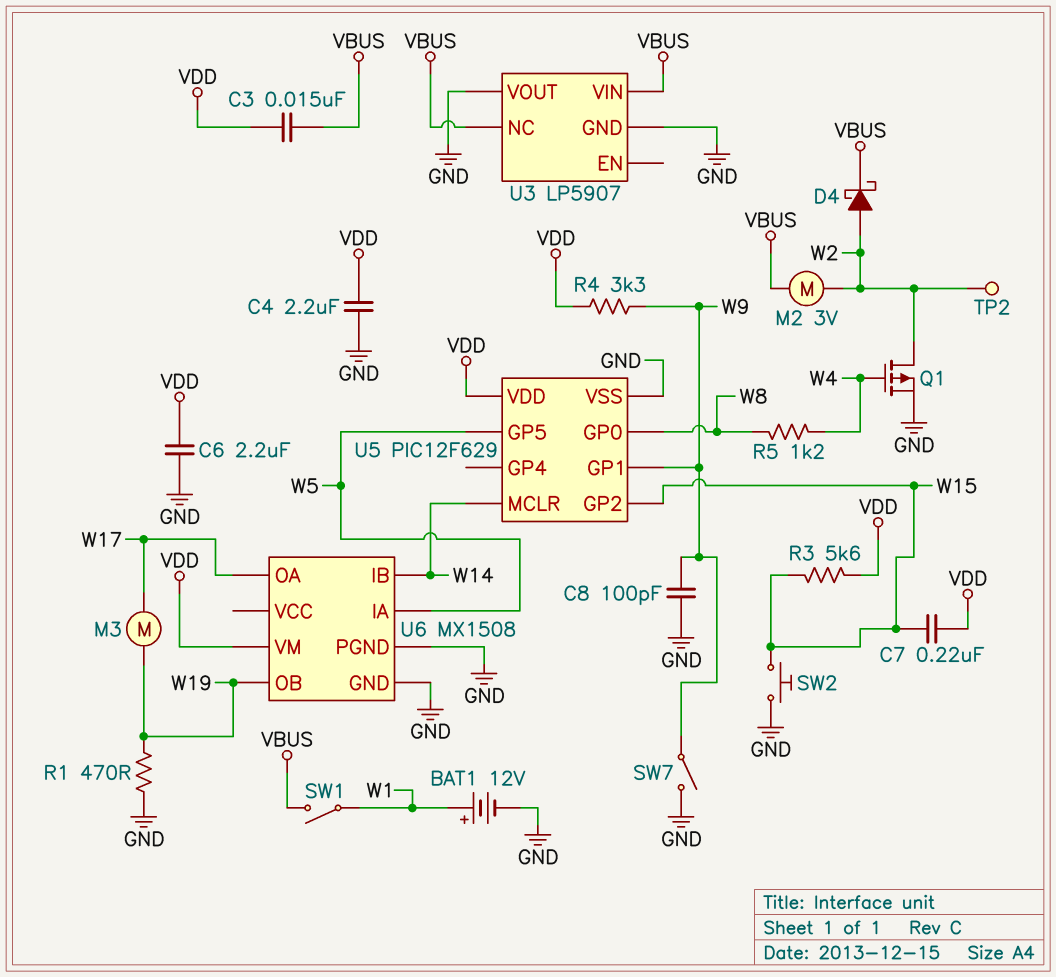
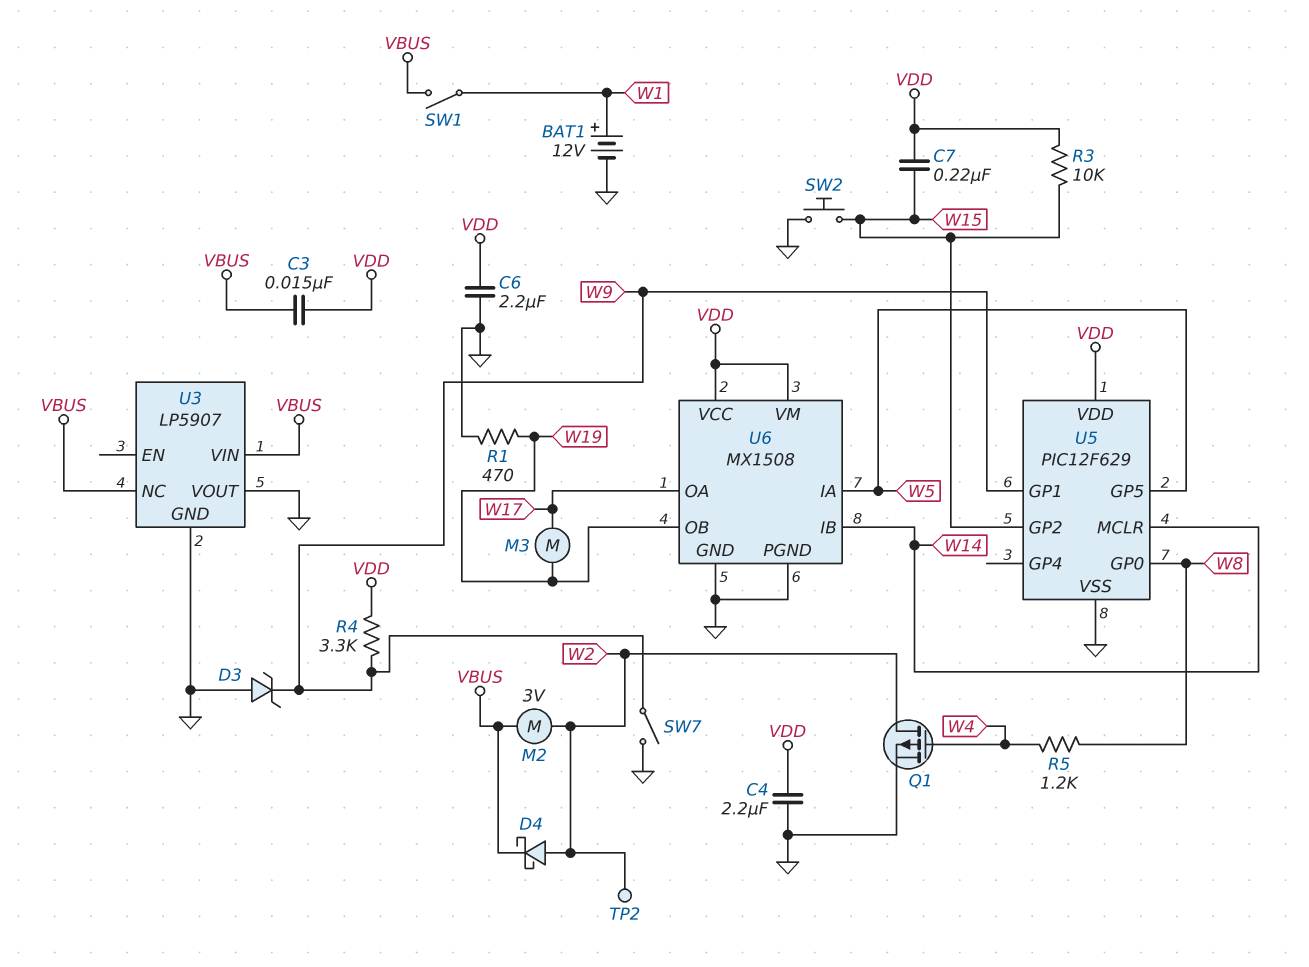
C8: 100pF (GND, W9) -> none
D3: none -> zener (A GND, K W9)
R3: 5.6k (VDD, W15) -> 10k (VDD, W15)
U6 pin VCC: none -> VDD

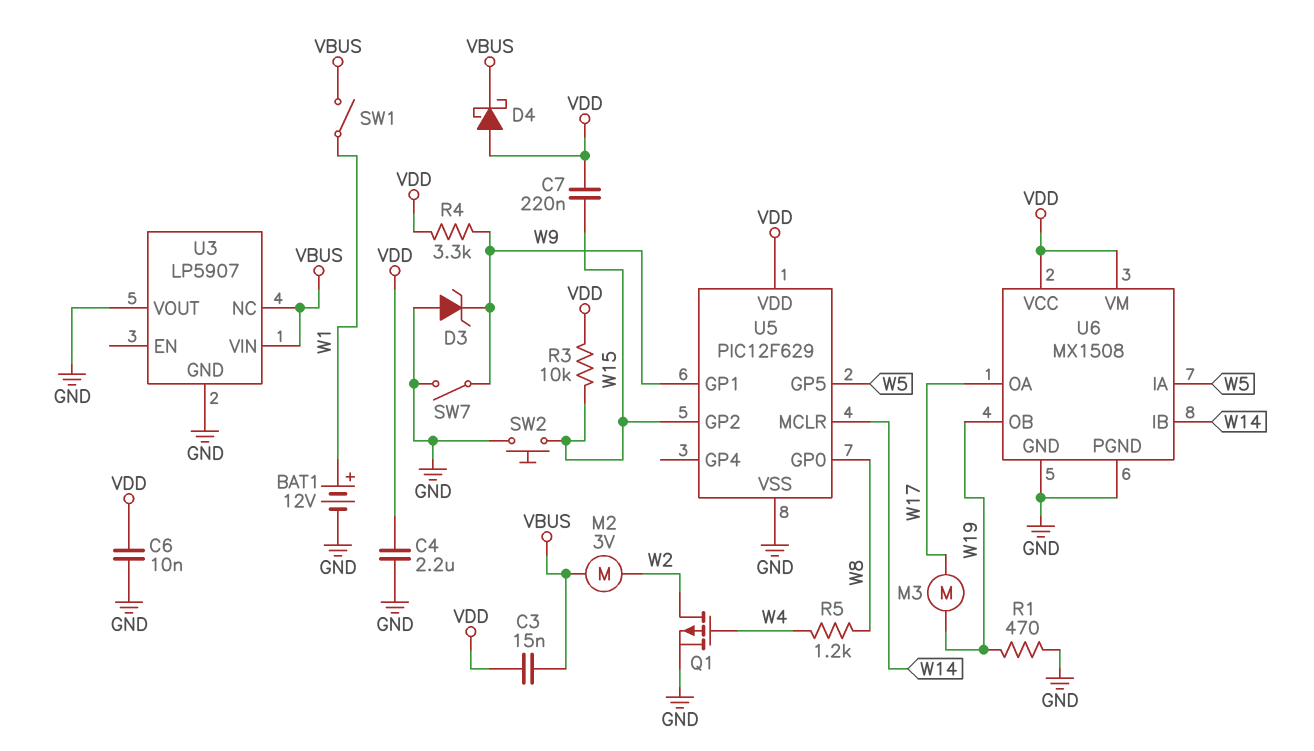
C6: 2.2uF (GND, VDD) -> 10nF (GND, VDD)
D4: schottky (A W2, K VBUS) -> schottky (A VDD, K VBUS)
TP2: test point (W2) -> none

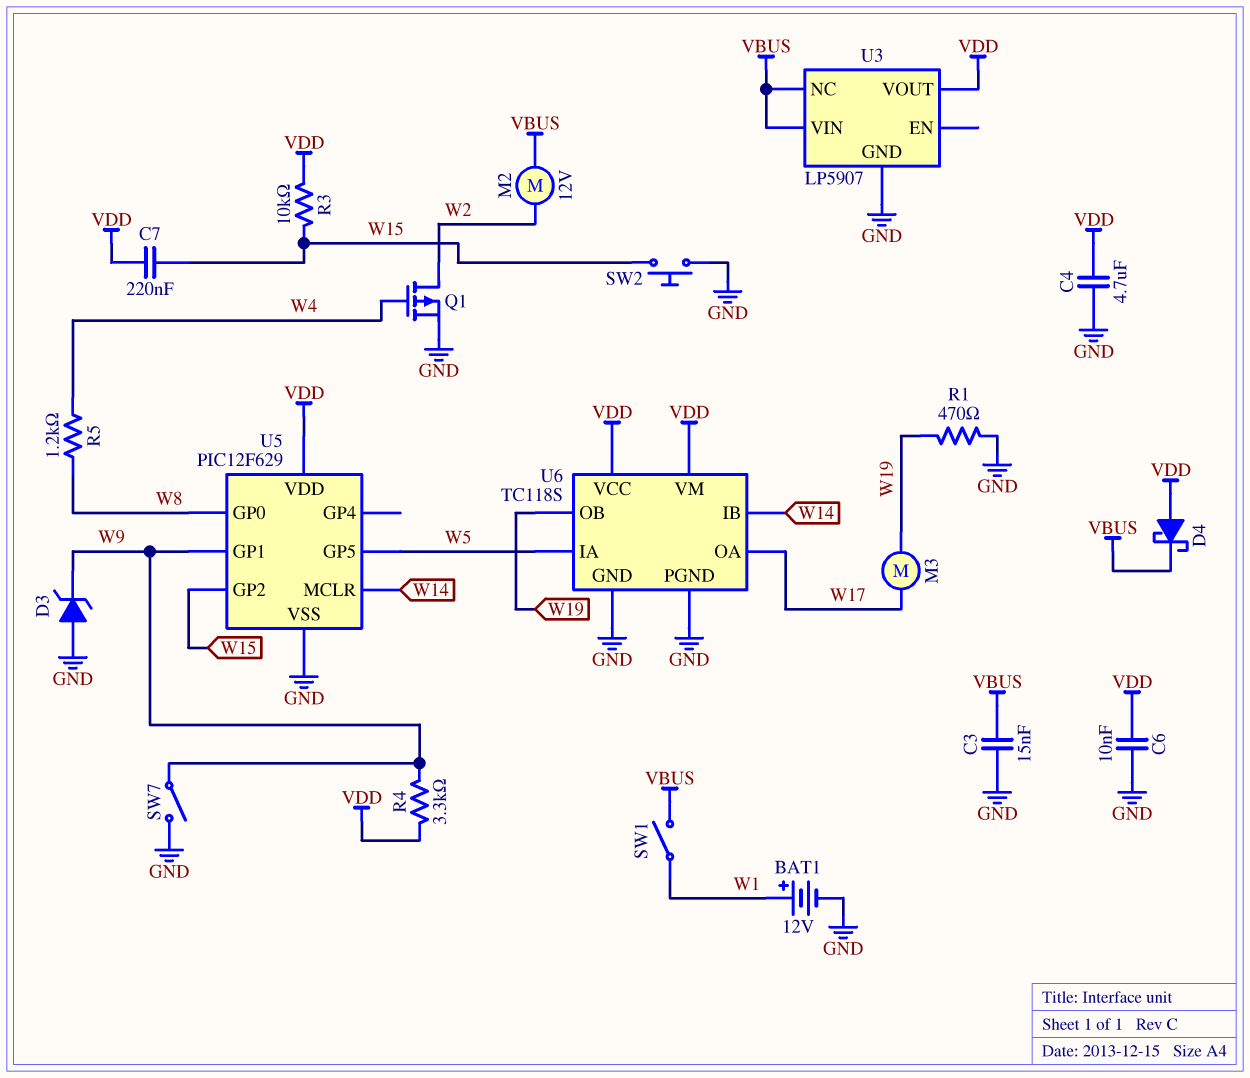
C3: 15nF (VBUS, VDD) -> 15nF (GND, VBUS)
C4: 2.2uF (GND, VDD) -> 4.7uF (GND, VDD)
M2: motor 3V (VBUS, W2) -> motor 12V (VBUS, W2)
U3 pin VOUT: GND -> VDD
U6: MX1508 -> TC118S

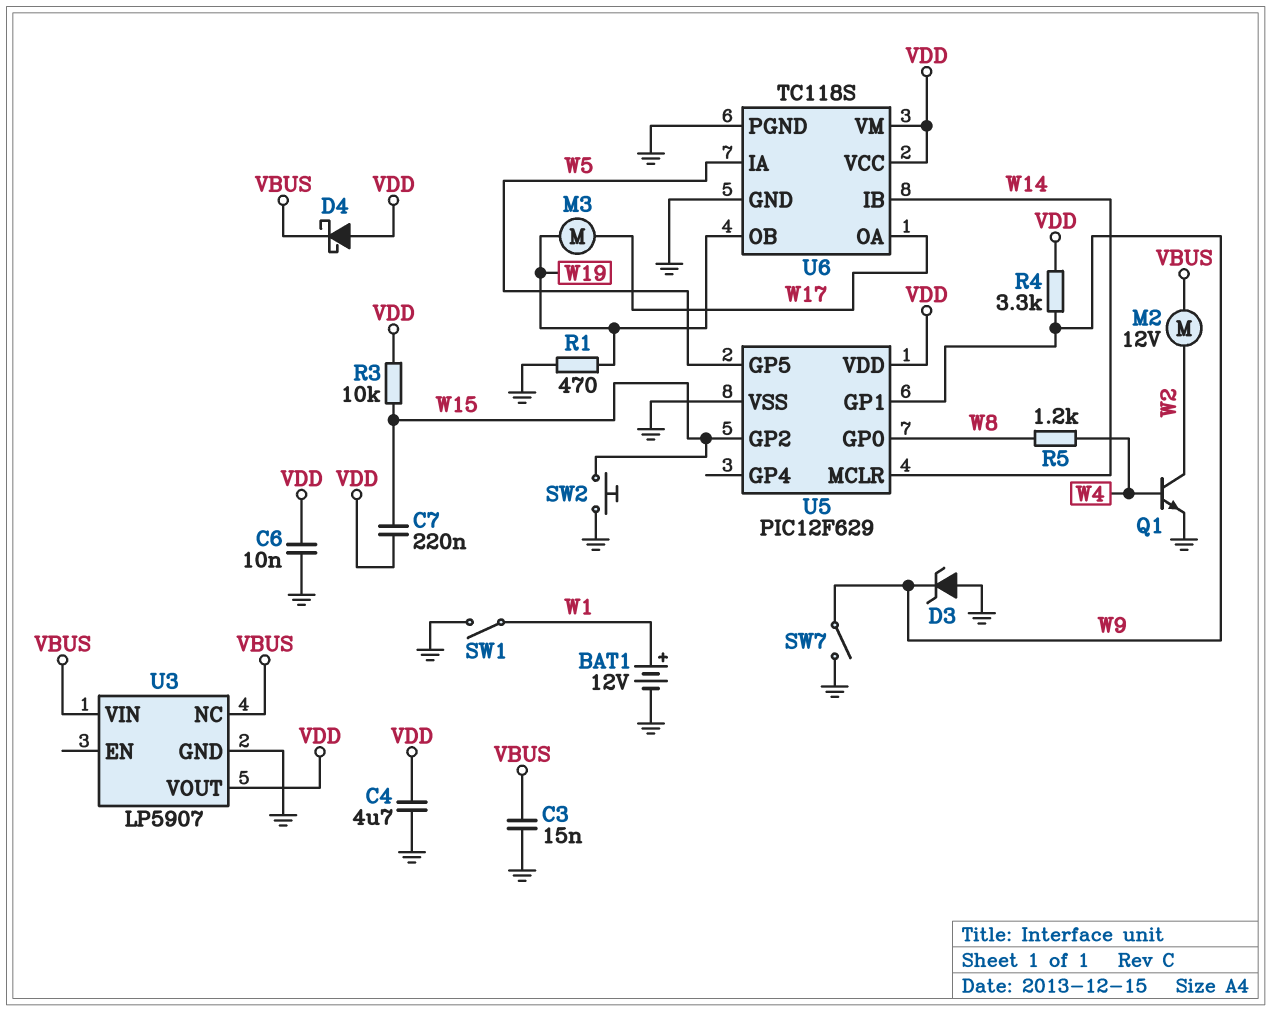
Q1: PMOS (G W4, D W2, S GND) -> NPN (B W4, C W2, E GND)
SW1: switch (VBUS, W1) -> switch (GND, W1)

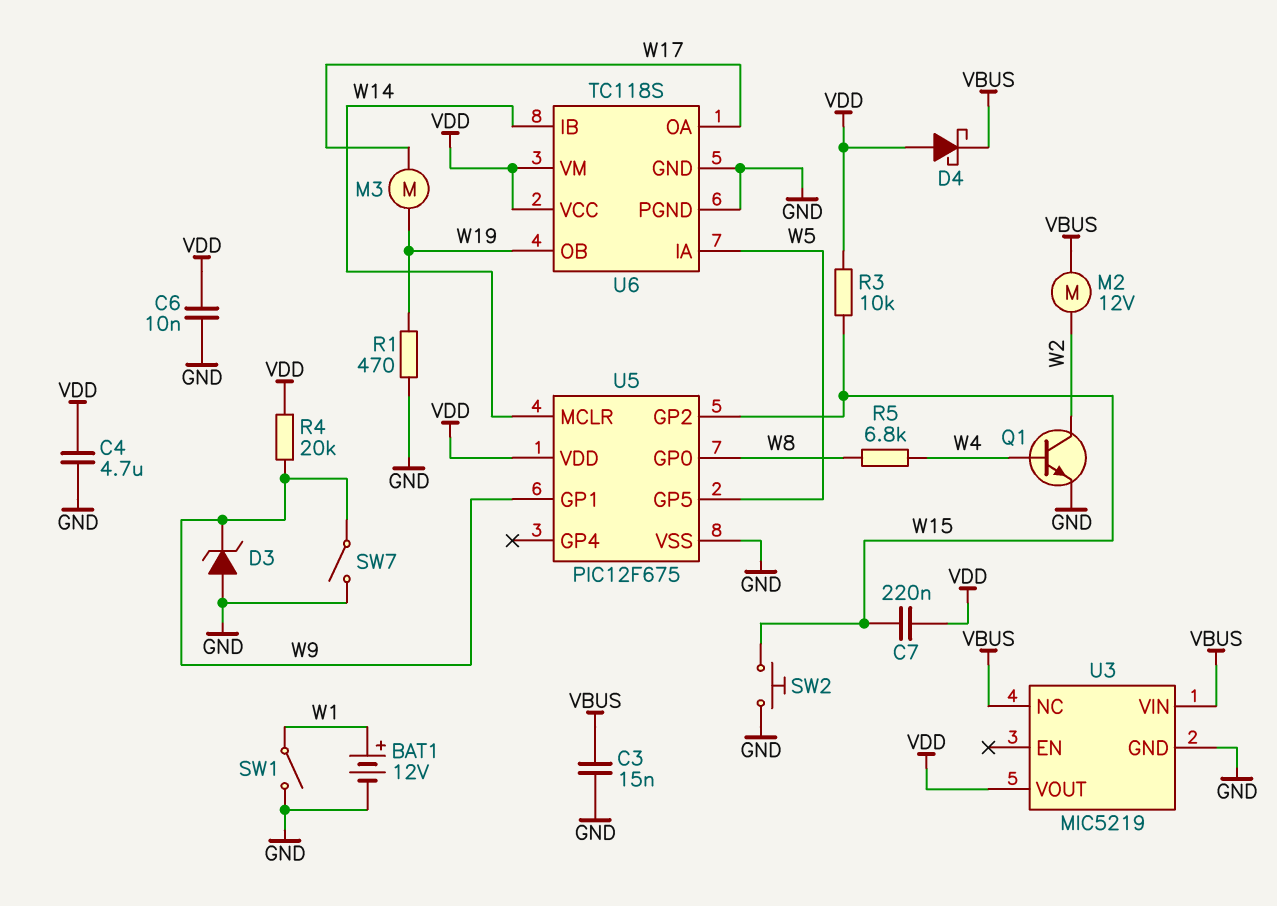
R4: 3.3k (VDD, W9) -> 20k (VDD, W9)
R5: 1.2k (W4, W8) -> 6.8k (W4, W8)
U3: LP5907 -> MIC5219
U5: PIC12F629 -> PIC12F675

